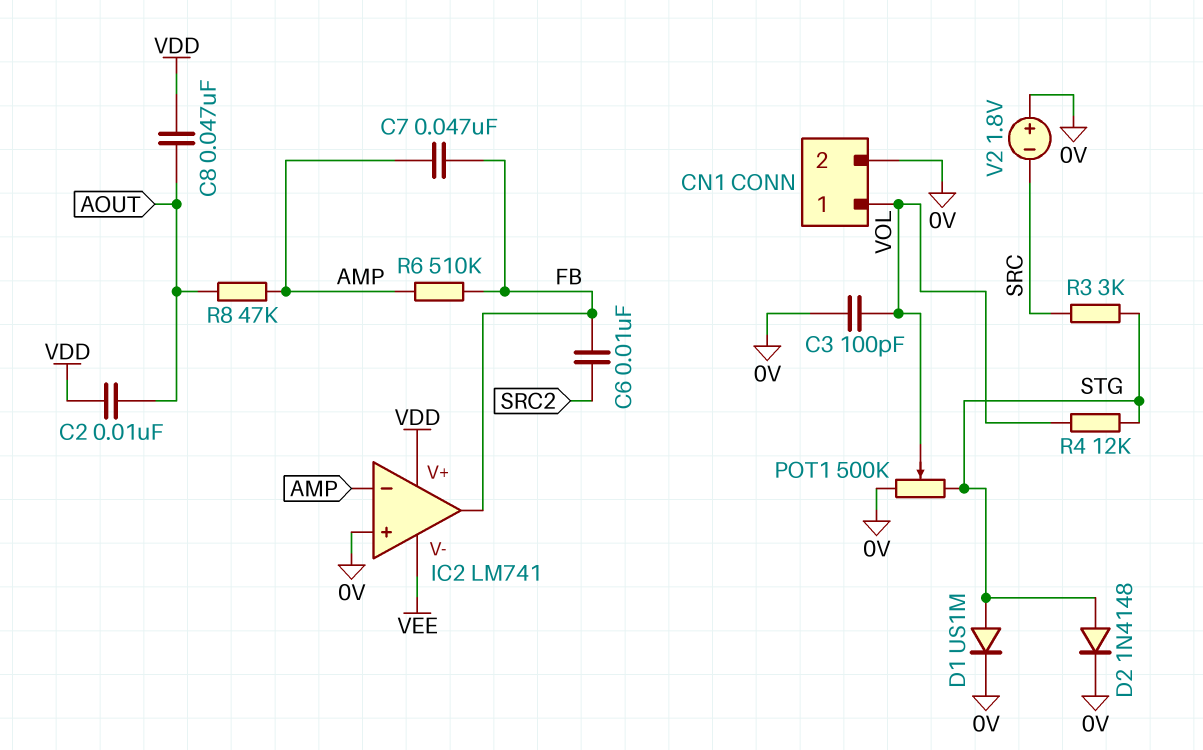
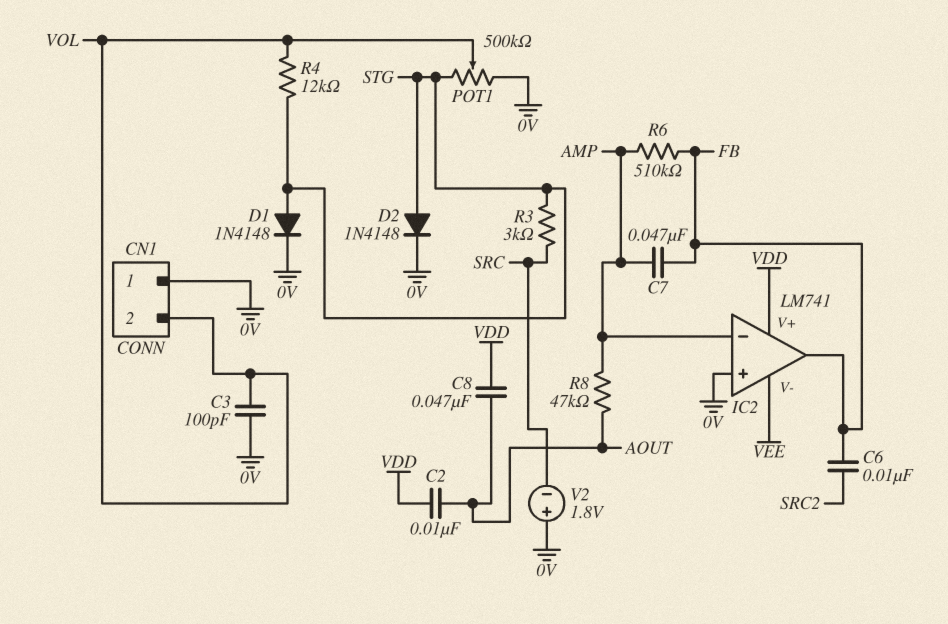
CN1 pin 1: VOL -> 0V
CN1 pin 2: 0V -> VOL
D1: diode US1M (A STG, K 0V) -> diode 1N4148 (A STG, K 0V)

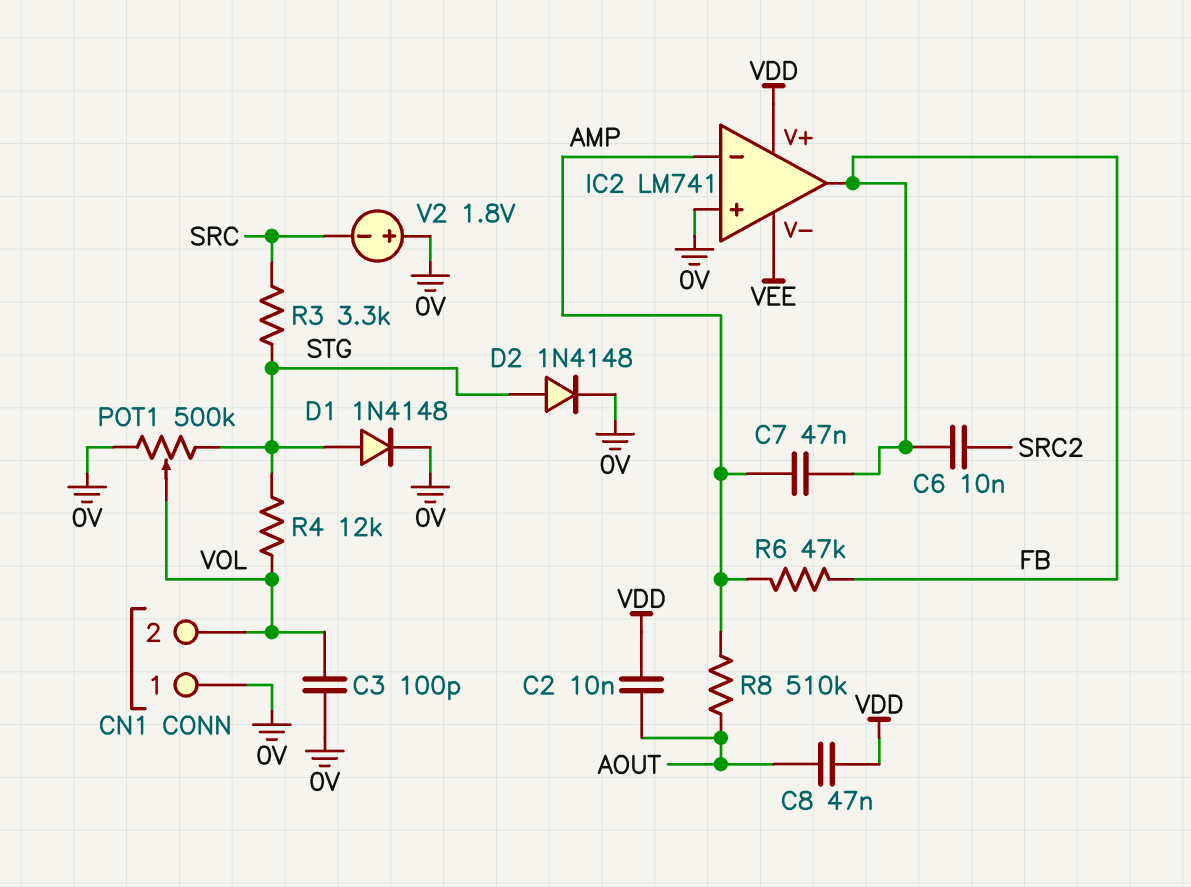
R3: 3k (SRC, STG) -> 3.3k (SRC, STG)
R6: 510k (AMP, FB) -> 47k (AMP, FB)
R8: 47k (AMP, AOUT) -> 510k (AMP, AOUT)

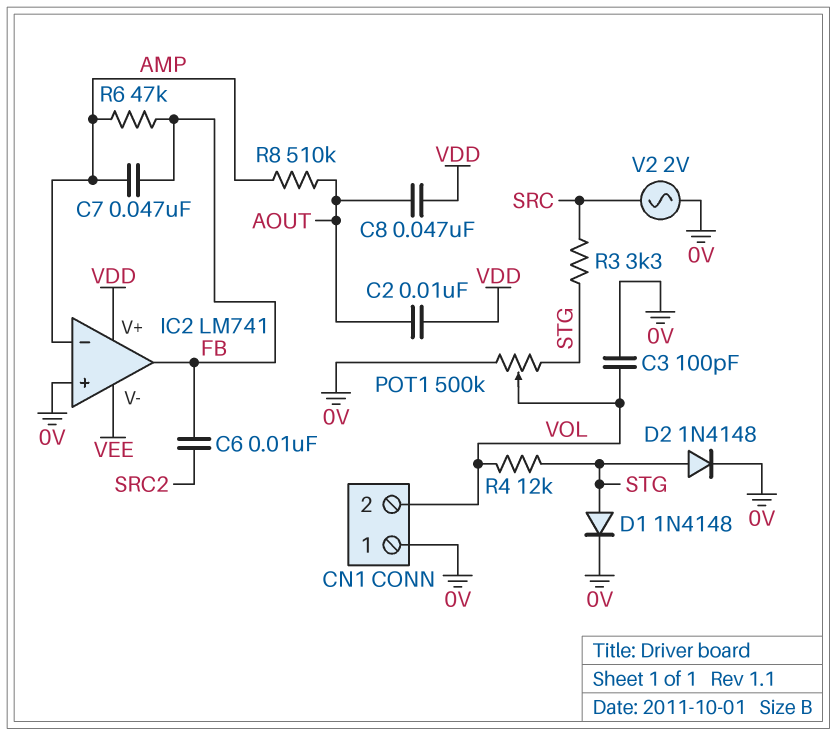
V2: 1.8V (plus 0V, minus SRC) -> AC 2V (0V, SRC)

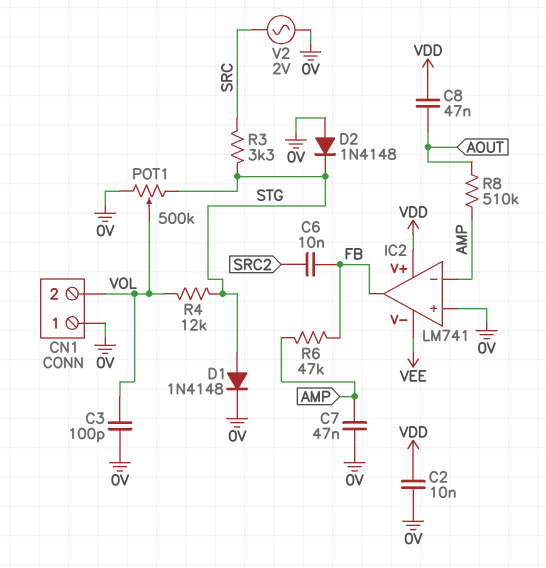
C2: 10nF (AOUT, VDD) -> 10nF (0V, VDD)
C7: 47nF (AMP, FB) -> 47nF (0V, AMP)
D2: diode 1N4148 (A STG, K 0V) -> diode 1N4148 (A 0V, K STG)

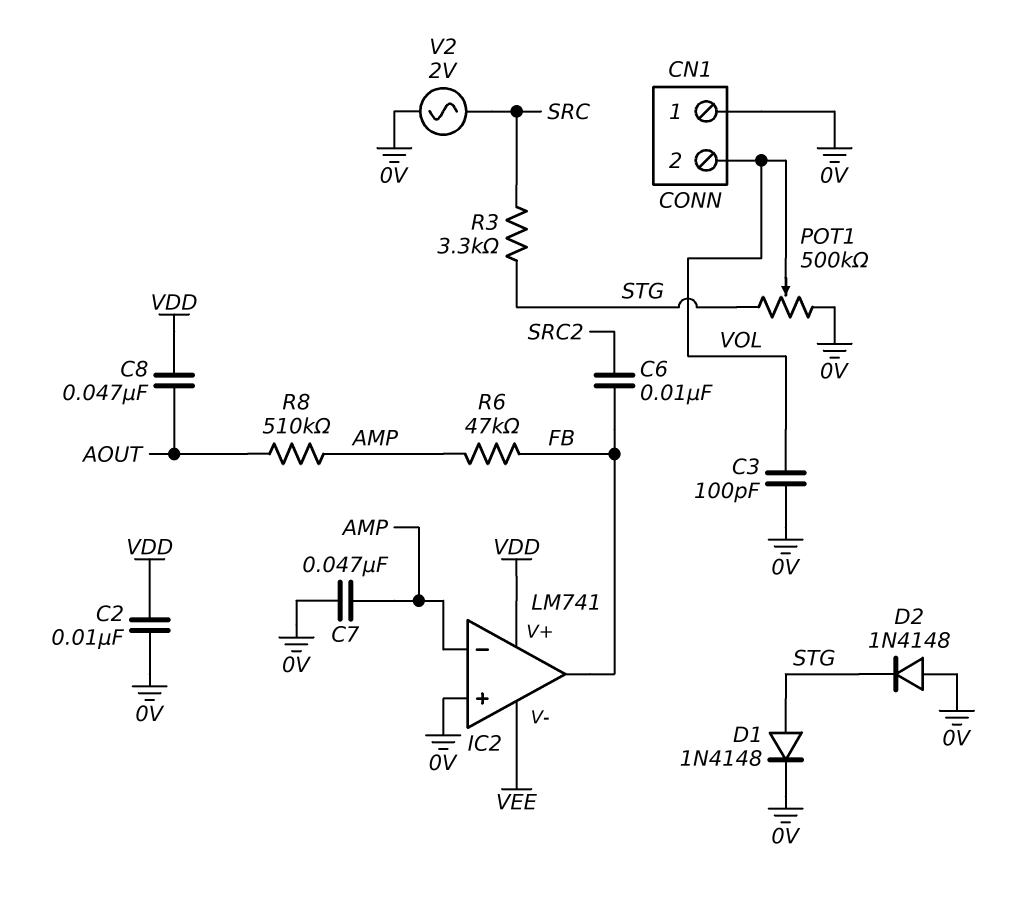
R4: 12k (STG, VOL) -> none

